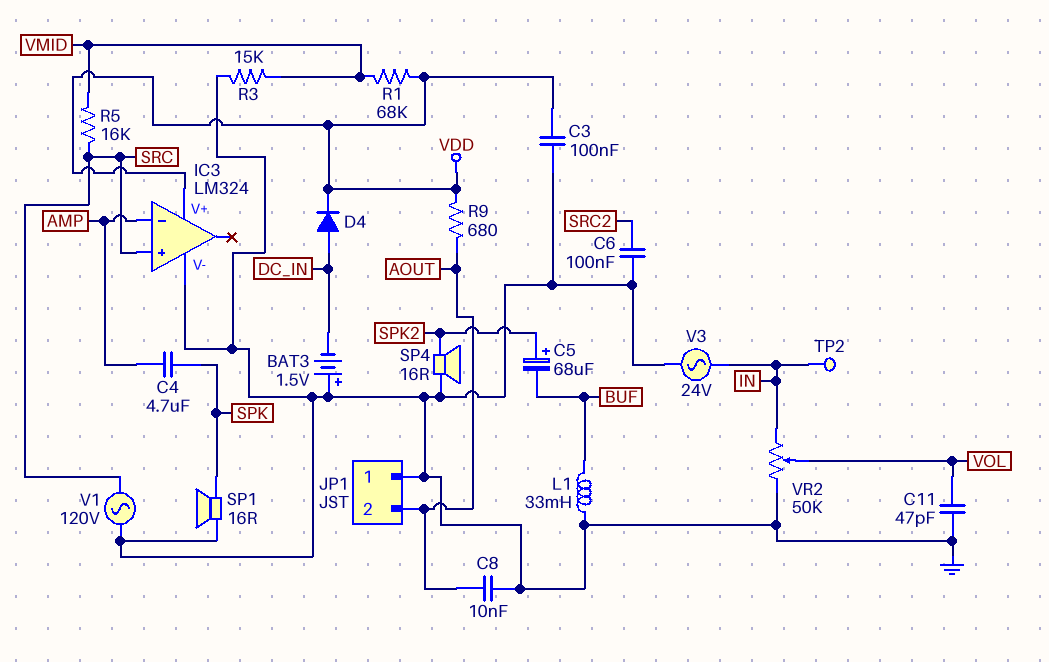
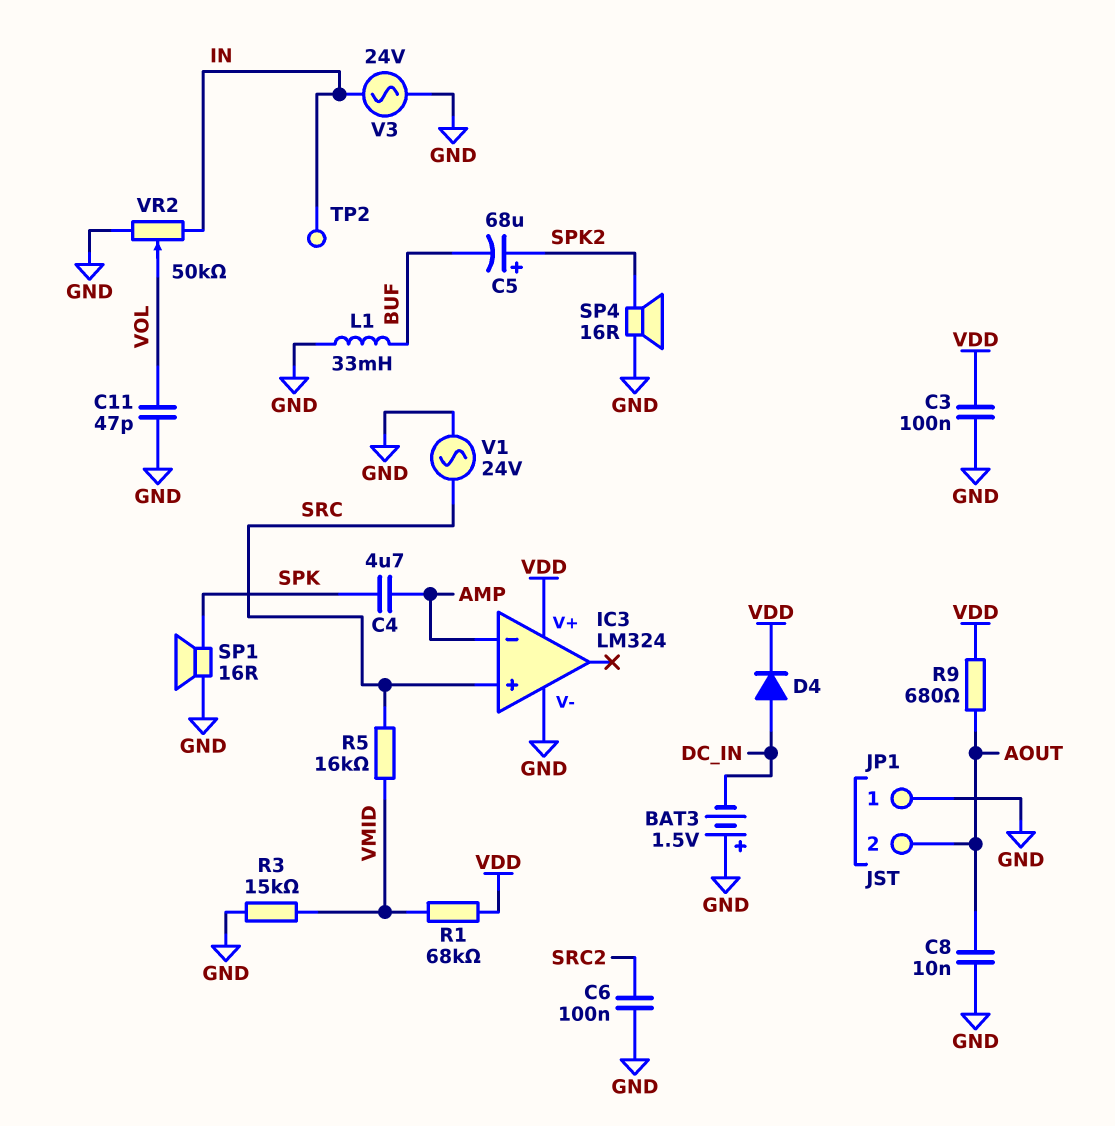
V1: AC 120V (GND, SRC) -> AC 24V (GND, SRC)

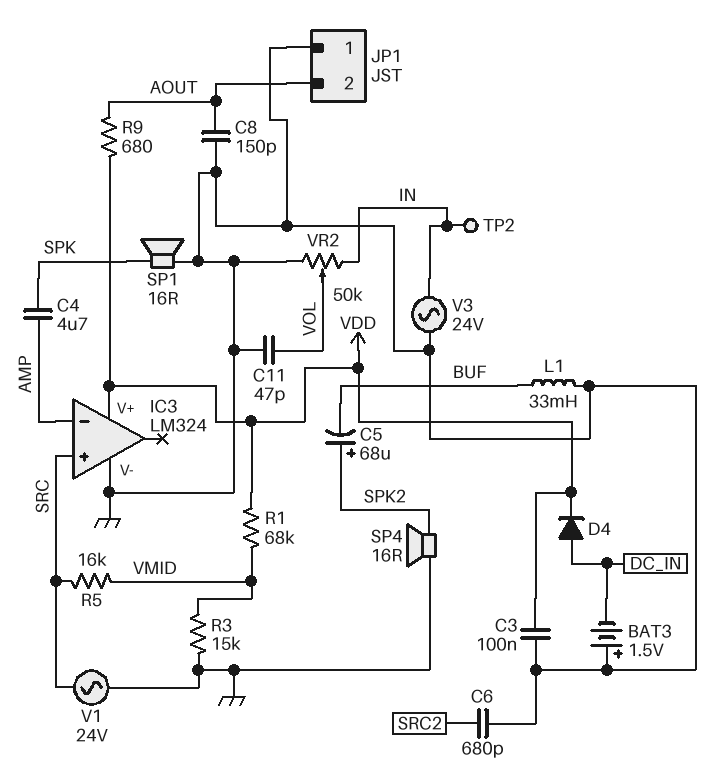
C6: 100nF (GND, SRC2) -> 680pF (GND, SRC2)
C8: 10nF (AOUT, GND) -> 150pF (AOUT, GND)

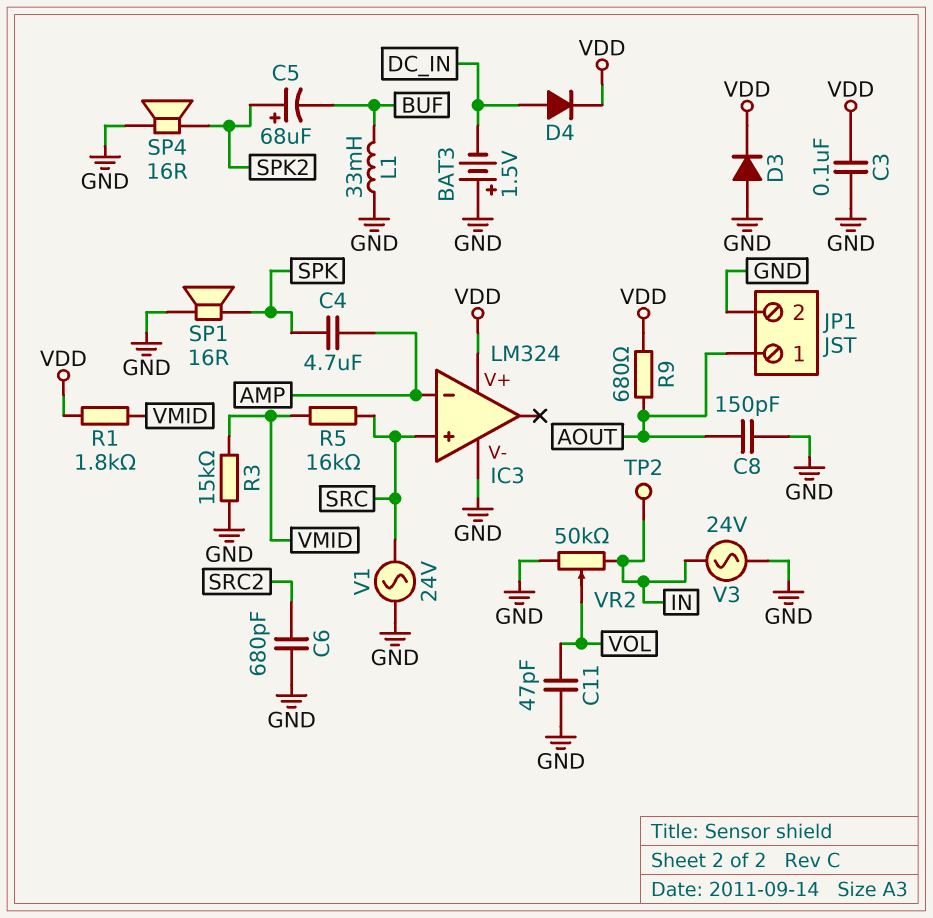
D3: none -> diode (A GND, K VDD)
JP1 pin 1: GND -> AOUT
JP1 pin 2: AOUT -> GND
R1: 68k (VDD, VMID) -> 1.8k (VDD, VMID)

